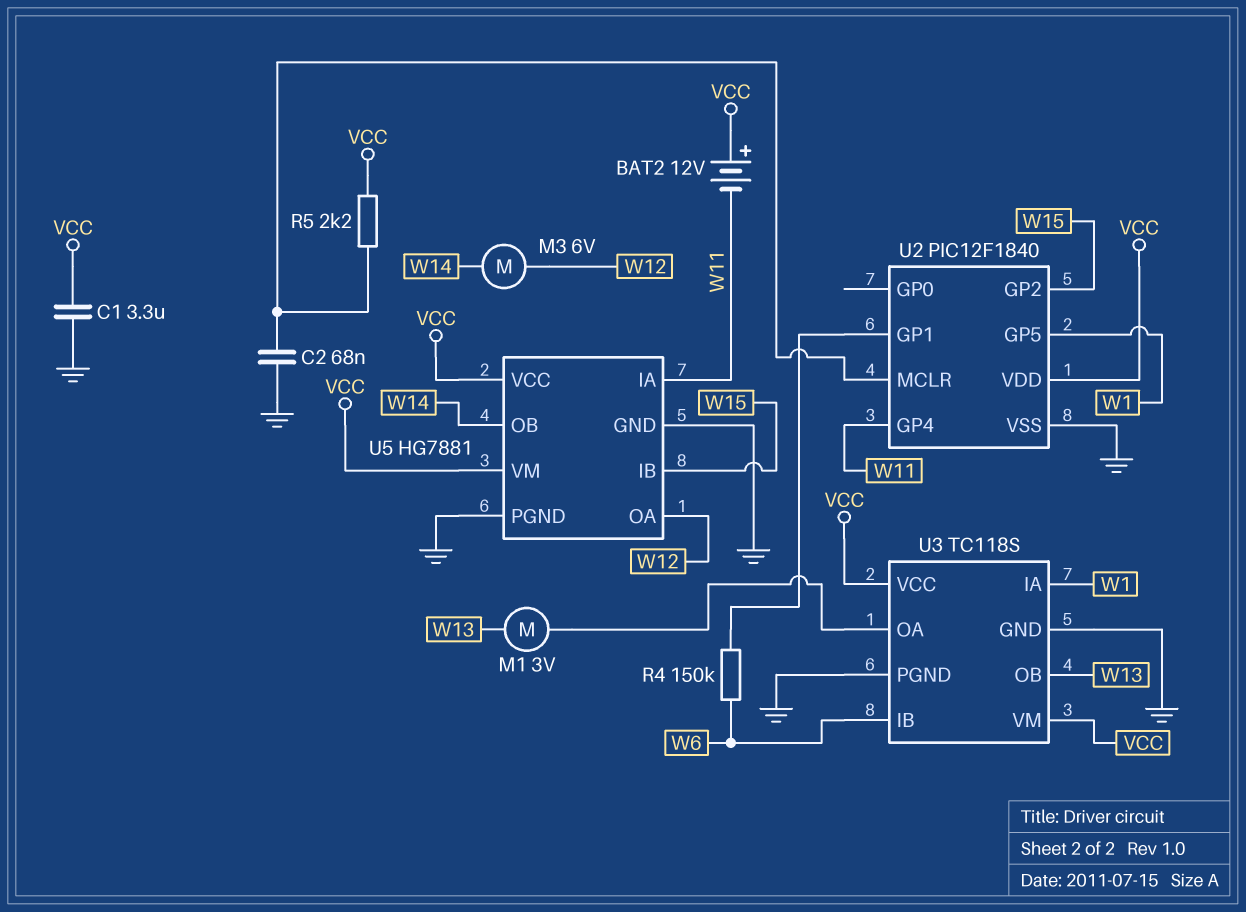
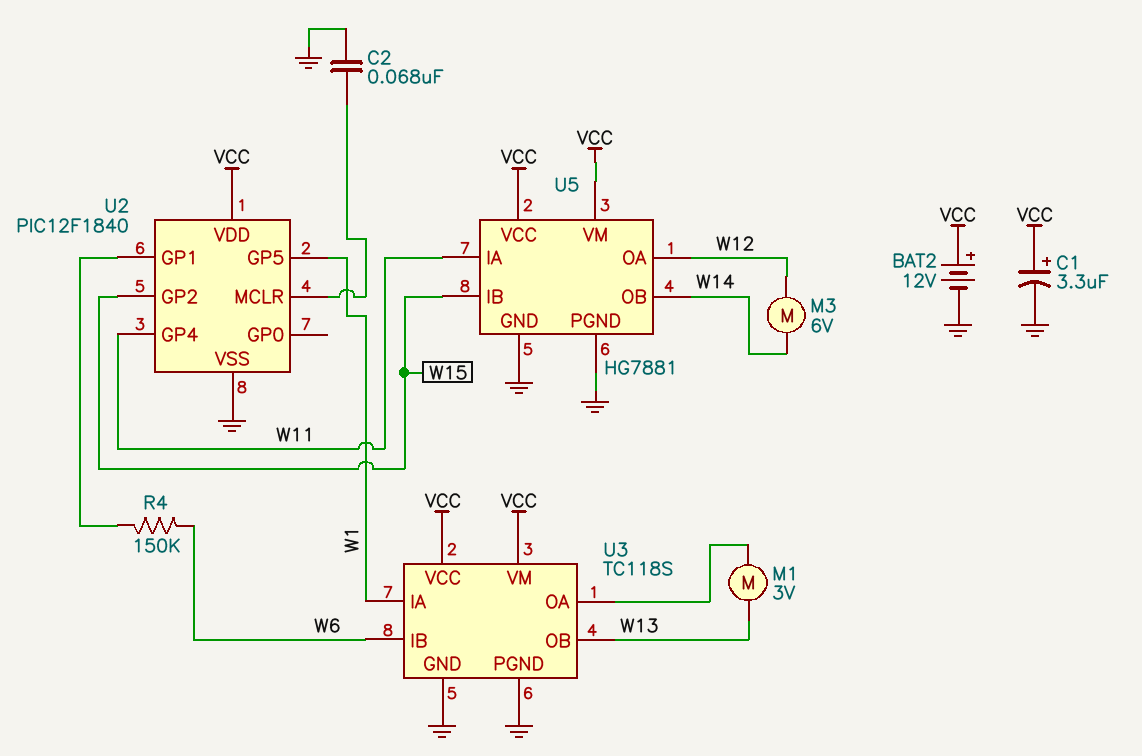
BAT2: 12V (plus VCC, minus W11) -> 12V (plus VCC, minus GND)
C1: 3.3uF (GND, VCC) -> 3.3uF (plus VCC, minus GND)
R5: 2.2k (U2/MCLR, VCC) -> none

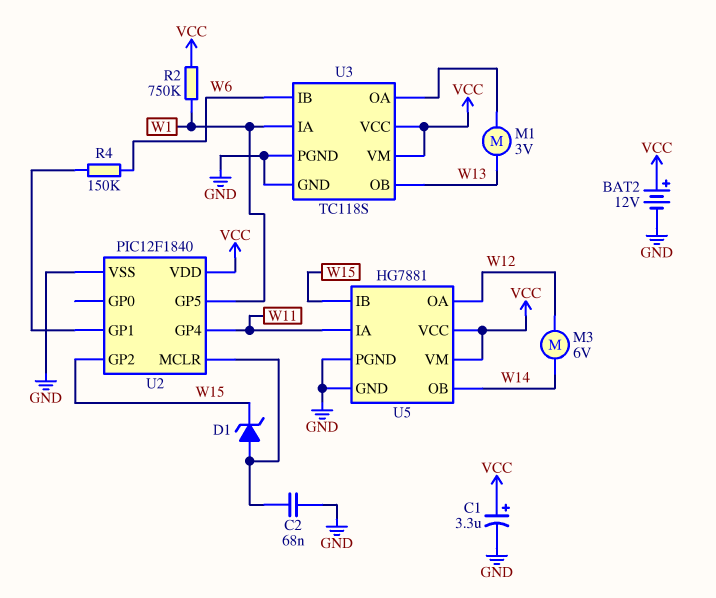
D1: none -> zener (A U2/MCLR, K W15)
R2: none -> 750k (VCC, W1)

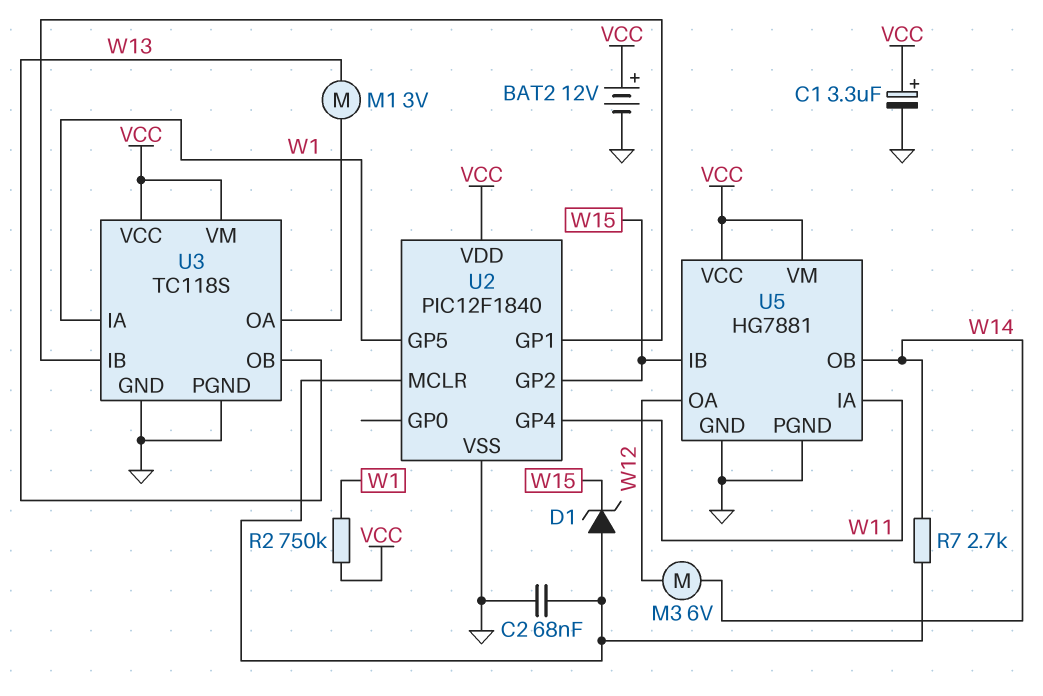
R4: 150k (U2/GP1, W6) -> none
R7: none -> 2.7k (U2/MCLR, W14)
U3 pin IB: W6 -> U2/GP1

